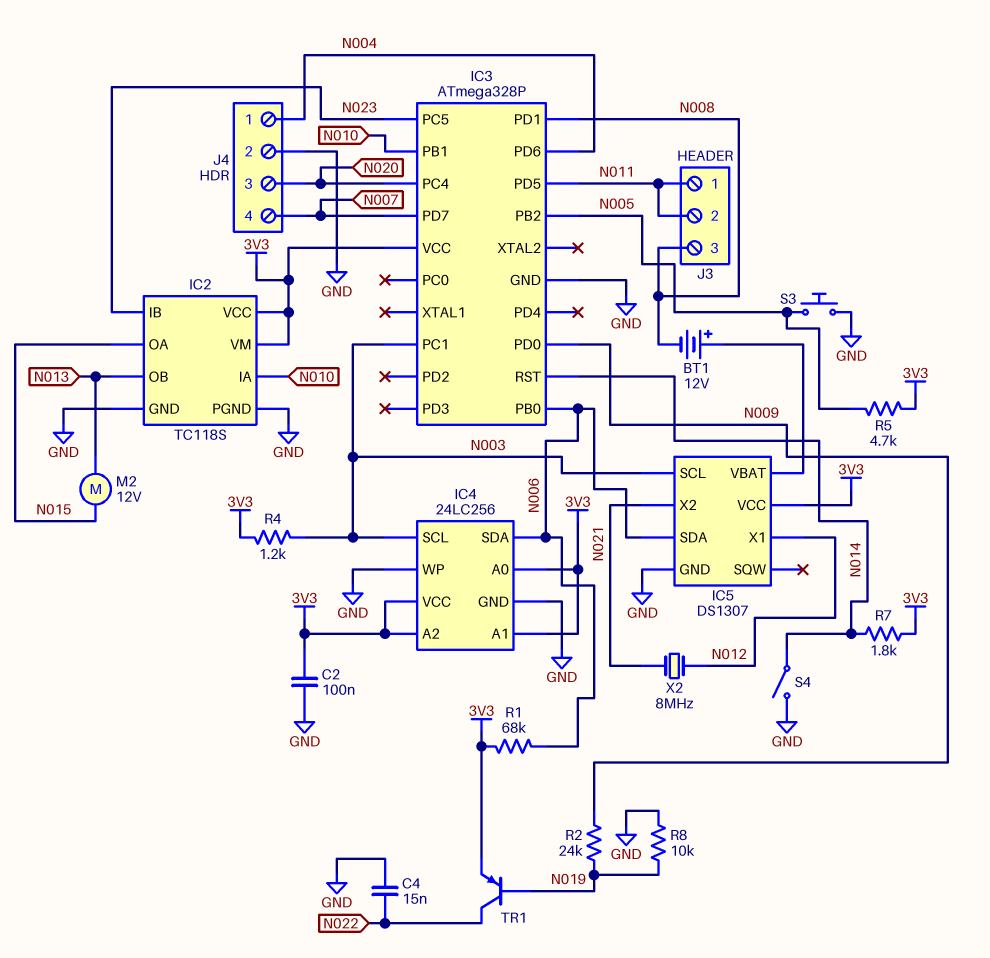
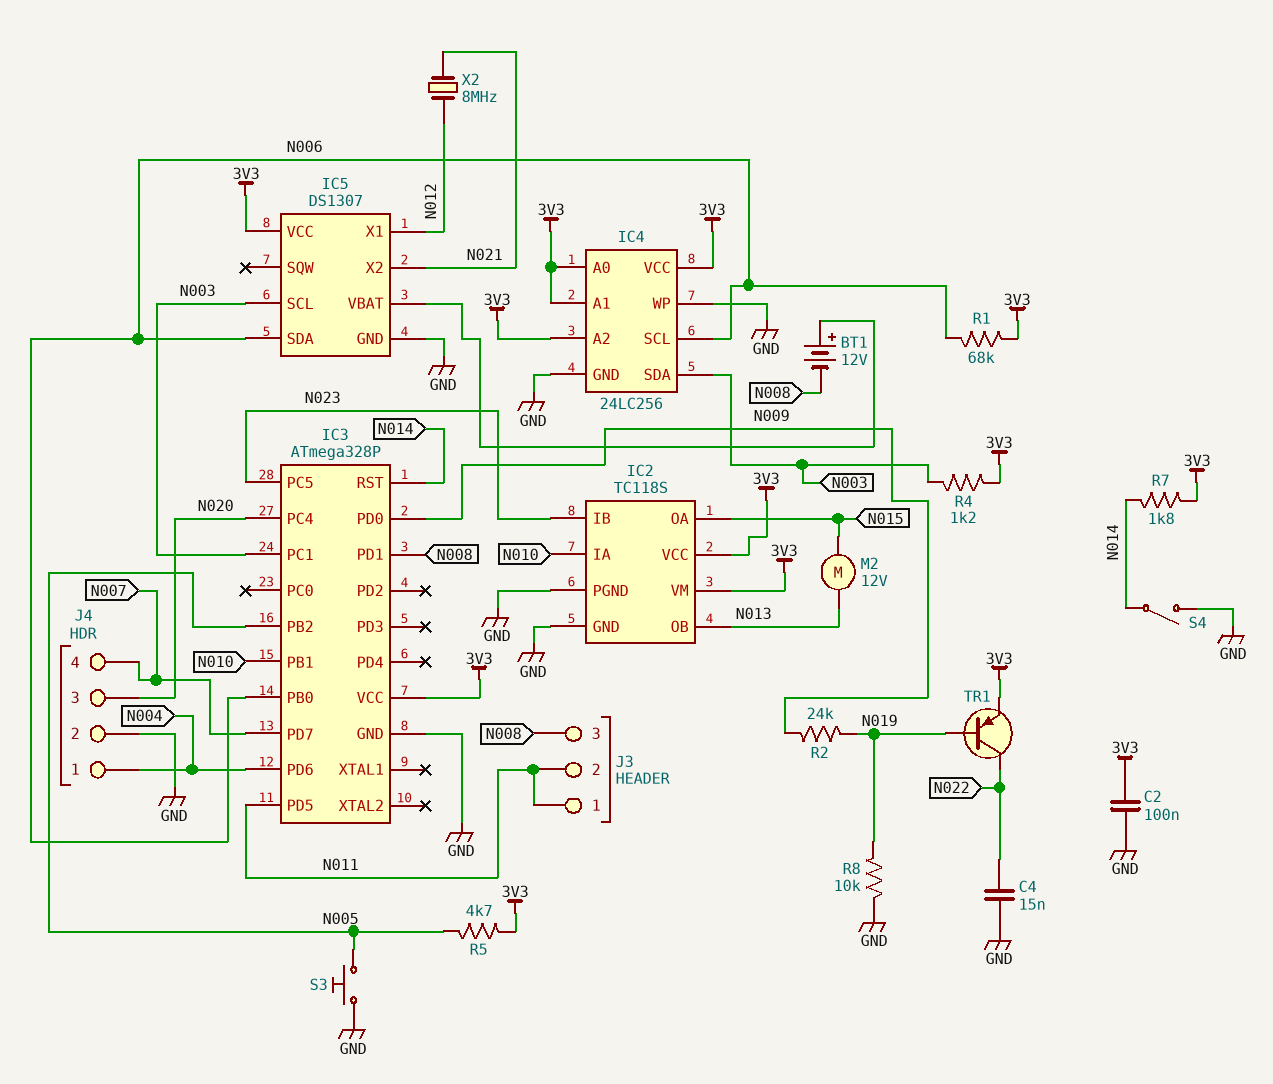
IC4 pin SCL: N003 -> N006
IC4 pin SDA: N006 -> N003

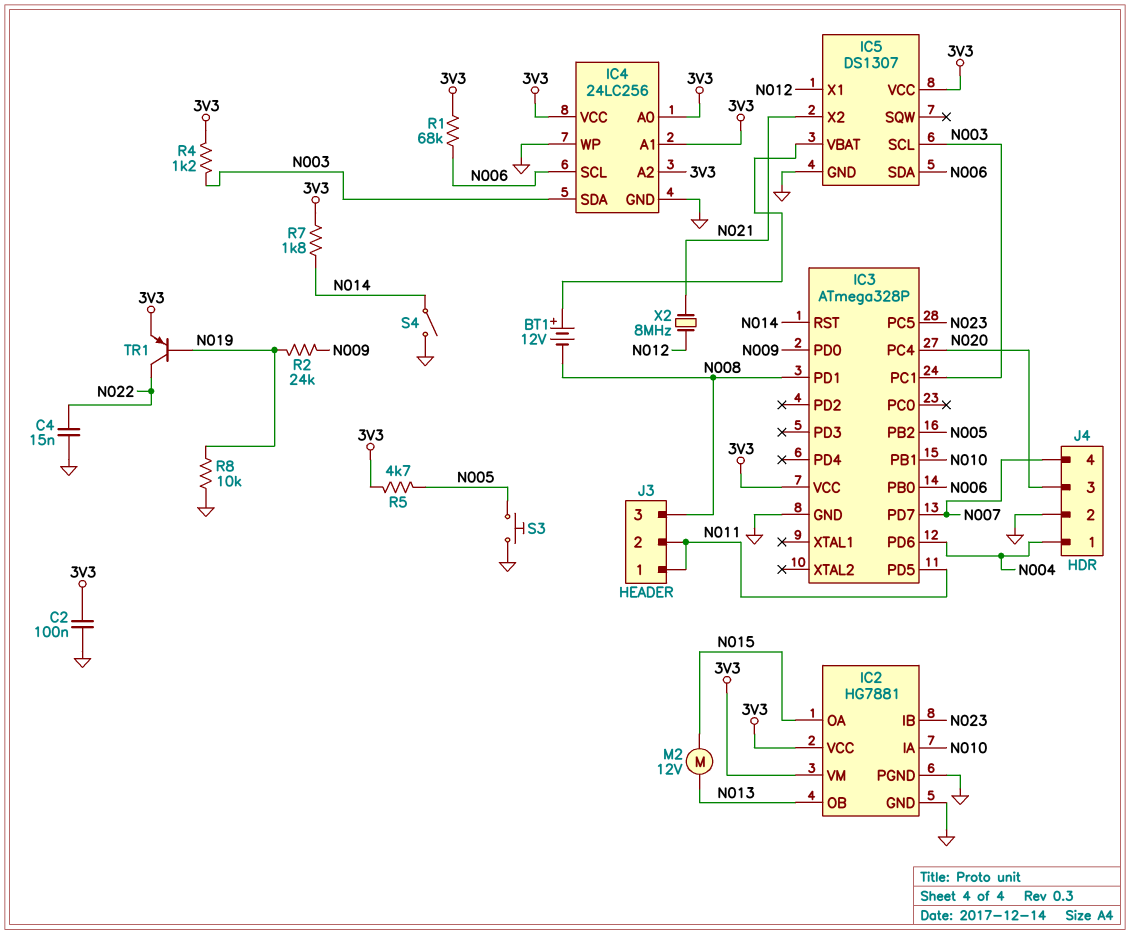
IC2: TC118S -> HG7881

